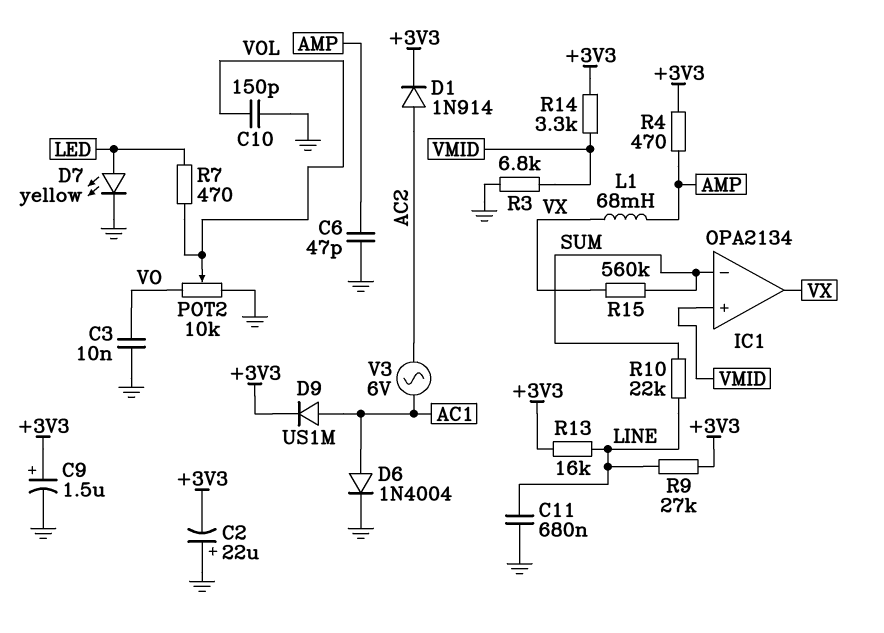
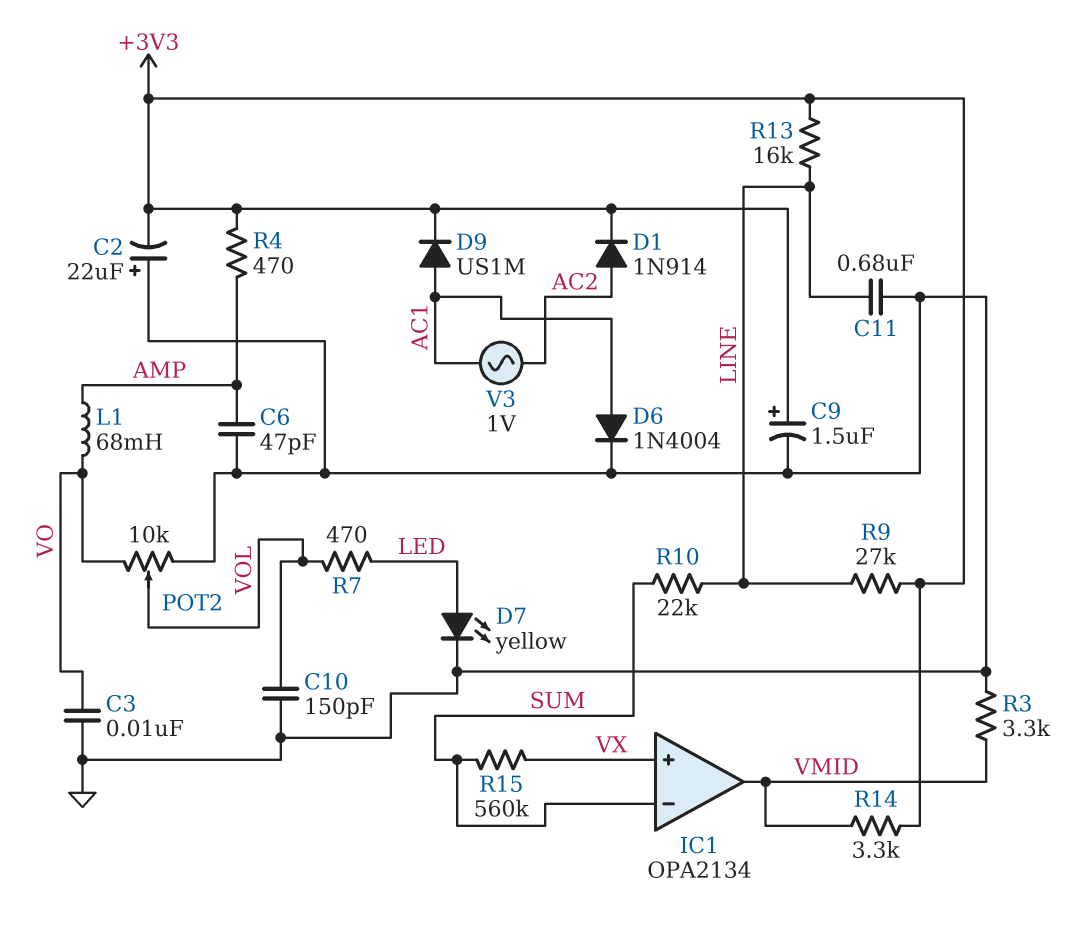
IC1 pin in+: VMID -> VX
IC1 pin out: VX -> VMID
L1: 68mH (AMP, VX) -> 68mH (AMP, VO)
R3: 6.8k (GND, VMID) -> 3.3k (GND, VMID)
V3: AC 6V (AC1, AC2) -> AC 1V (AC1, AC2)

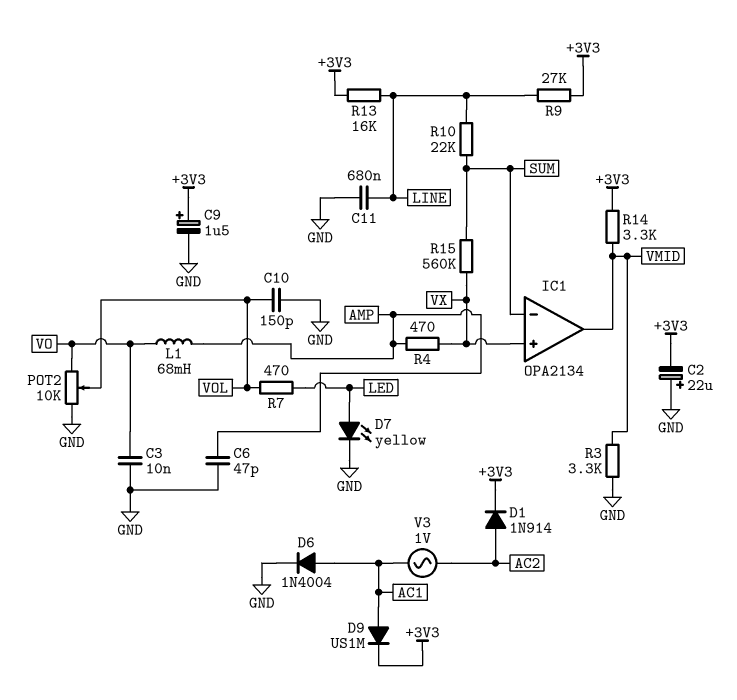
R4: 470 (+3V3, AMP) -> 470 (AMP, VX)

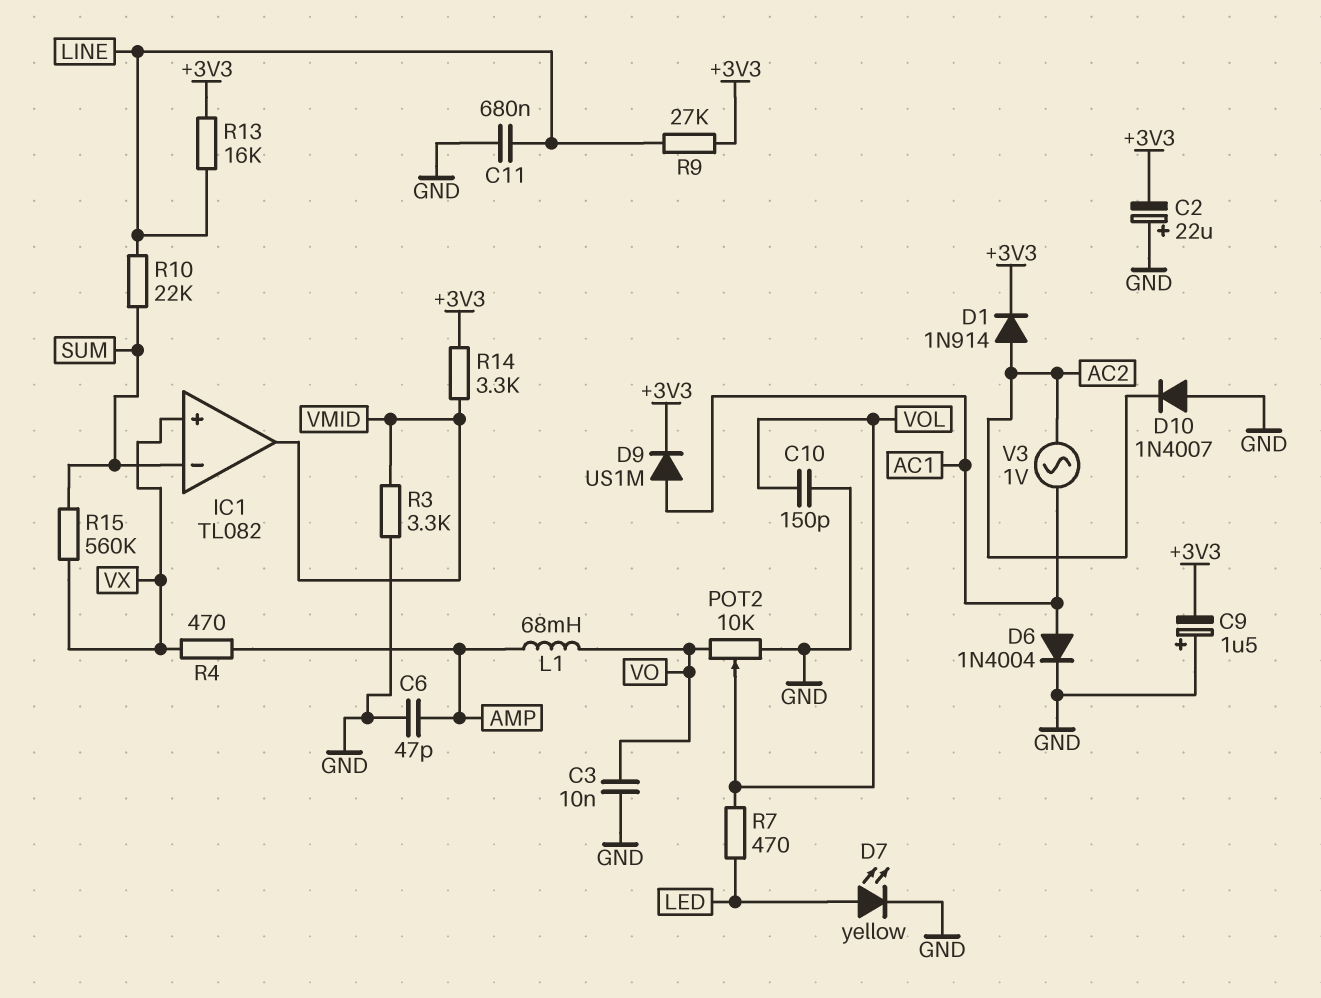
C9: 1.5uF (plus +3V3, minus GND) -> 1.5uF (plus GND, minus +3V3)
D10: none -> diode 1N4007 (A GND, K AC2)
IC1: OPA2134 -> TL082

